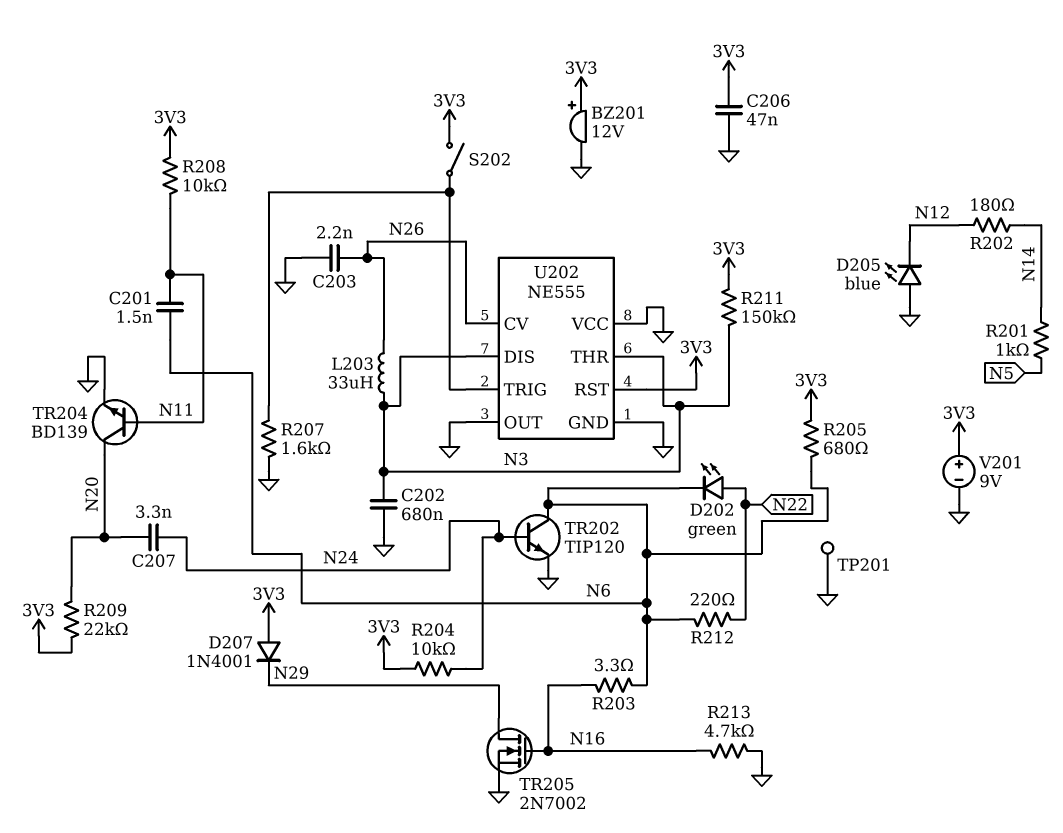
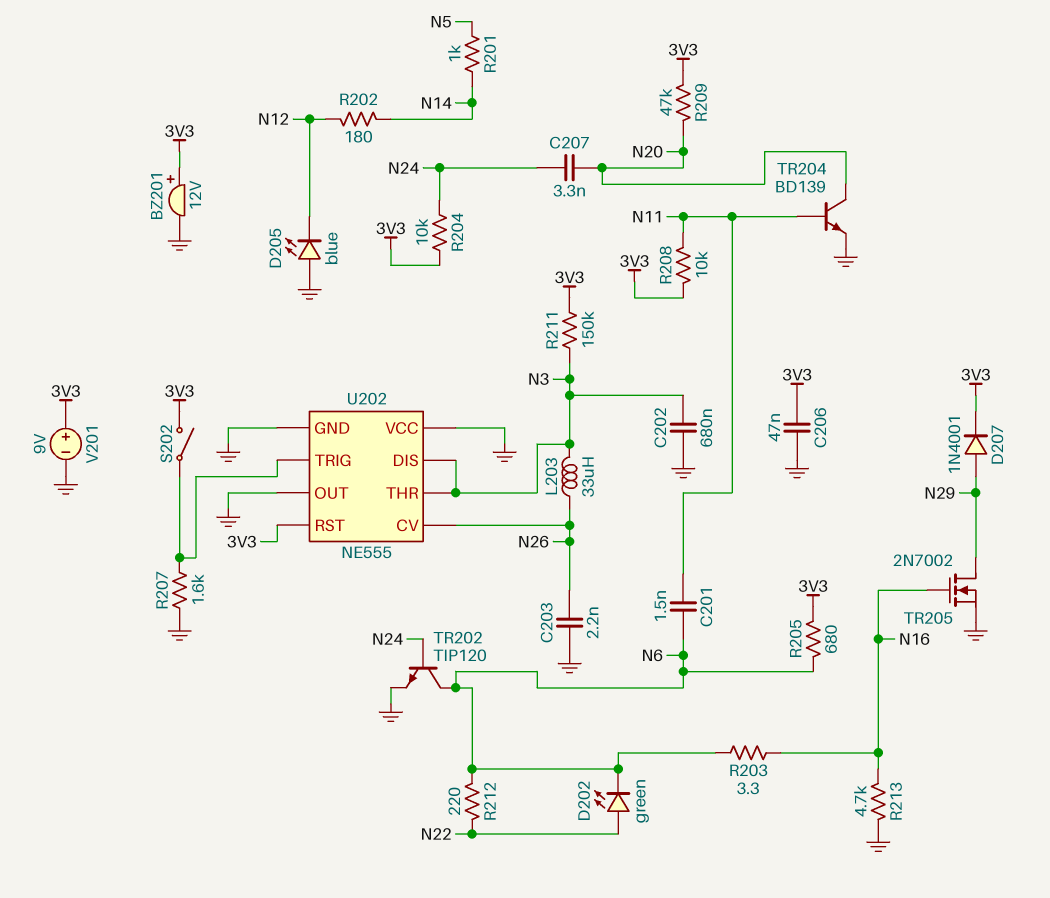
D207: diode 1N4001 (A 3V3, K N29) -> diode 1N4001 (A N29, K 3V3)
R209: 22k (3V3, N20) -> 47k (3V3, N20)
TP201: test point (GND) -> none

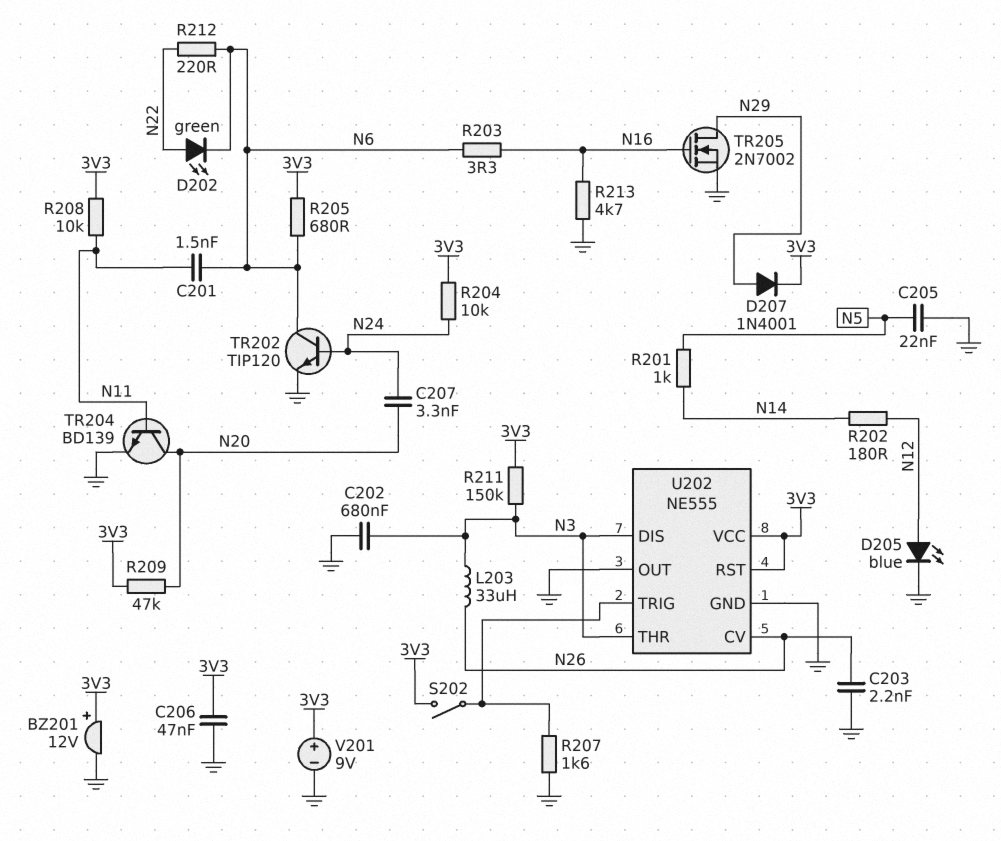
C205: none -> 22nF (GND, N5)
D205: LED blue (A GND, K N12) -> LED blue (A N12, K GND)
U202 pin VCC: GND -> 3V3

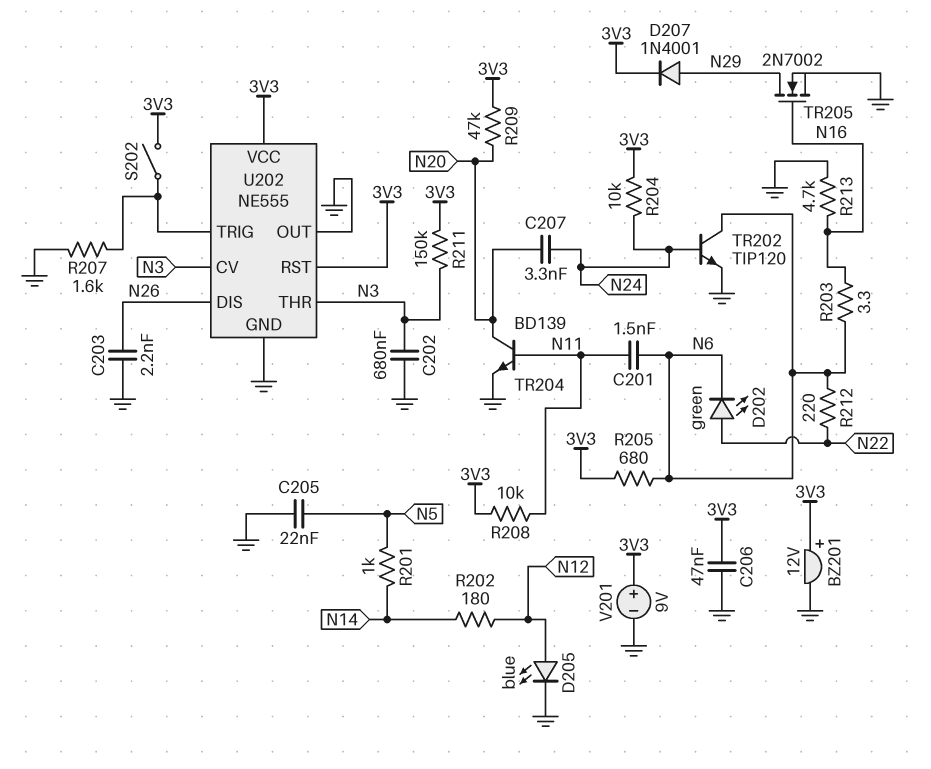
L203: 33uH (N3, N26) -> none
U202 pin CV: N26 -> N3
U202 pin DIS: N3 -> N26

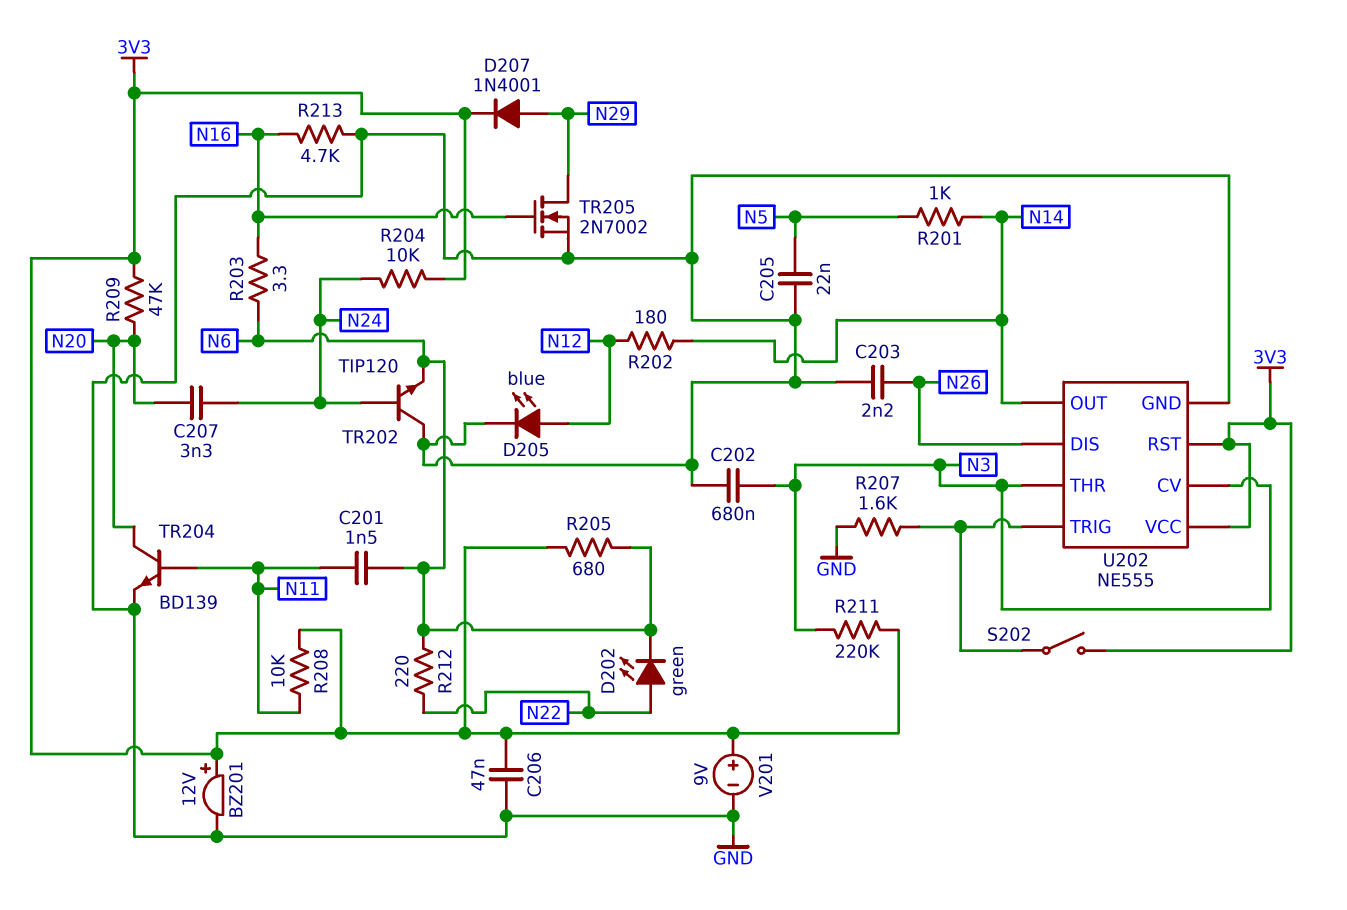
R211: 150k (3V3, N3) -> 220k (3V3, N3)
TR202: NPN TIP120 (B N24, C N6, E GND) -> NPN TIP120 (B N24, C GND, E N6)
U202 pin OUT: GND -> N14

